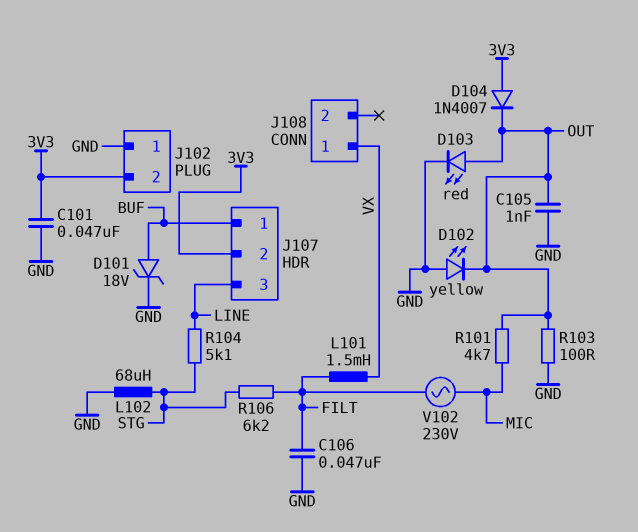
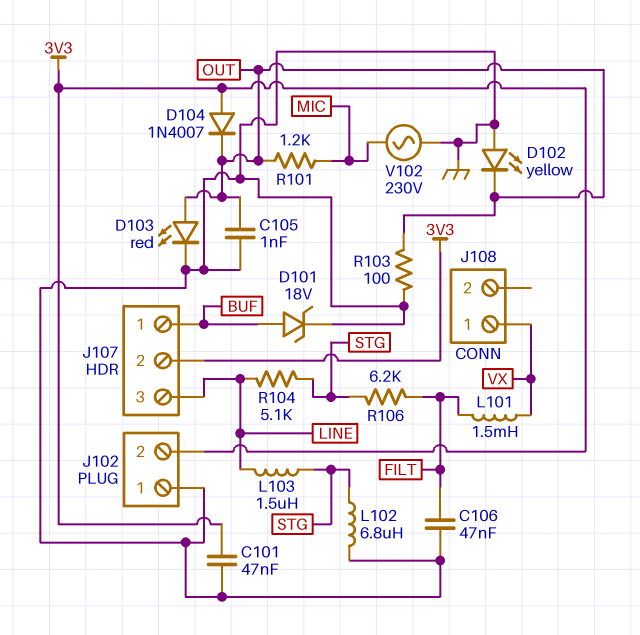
L102: 68uH (GND, STG) -> 6.8uH (GND, STG)
L103: none -> 1.5uH (LINE, STG)
R101: 4.7k (MIC, OUT) -> 1.2k (MIC, OUT)
V102: AC 230V (FILT, MIC) -> AC 230V (GND, MIC)

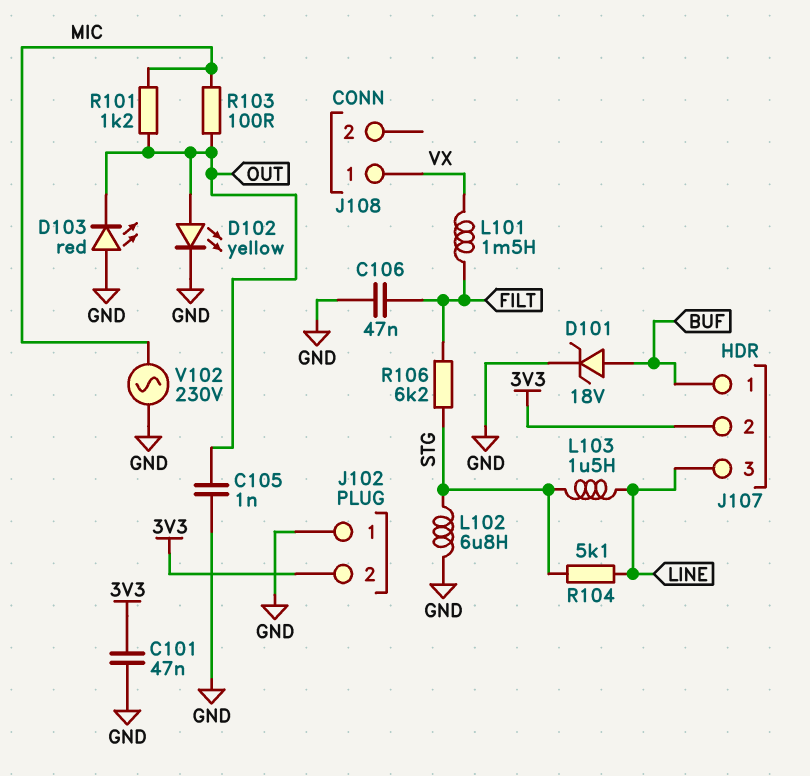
D102: LED yellow (A GND, K OUT) -> LED yellow (A OUT, K GND)
D103: LED red (A OUT, K GND) -> LED red (A GND, K OUT)
D104: diode 1N4007 (A 3V3, K OUT) -> none
R103: 100 (GND, OUT) -> 100 (MIC, OUT)

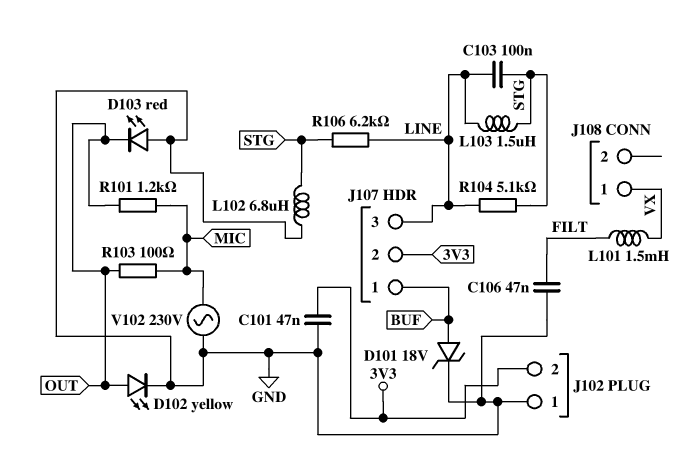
C103: none -> 100nF (LINE, STG)
C105: 1nF (GND, OUT) -> none
R106: 6.2k (FILT, STG) -> 6.2k (LINE, STG)

